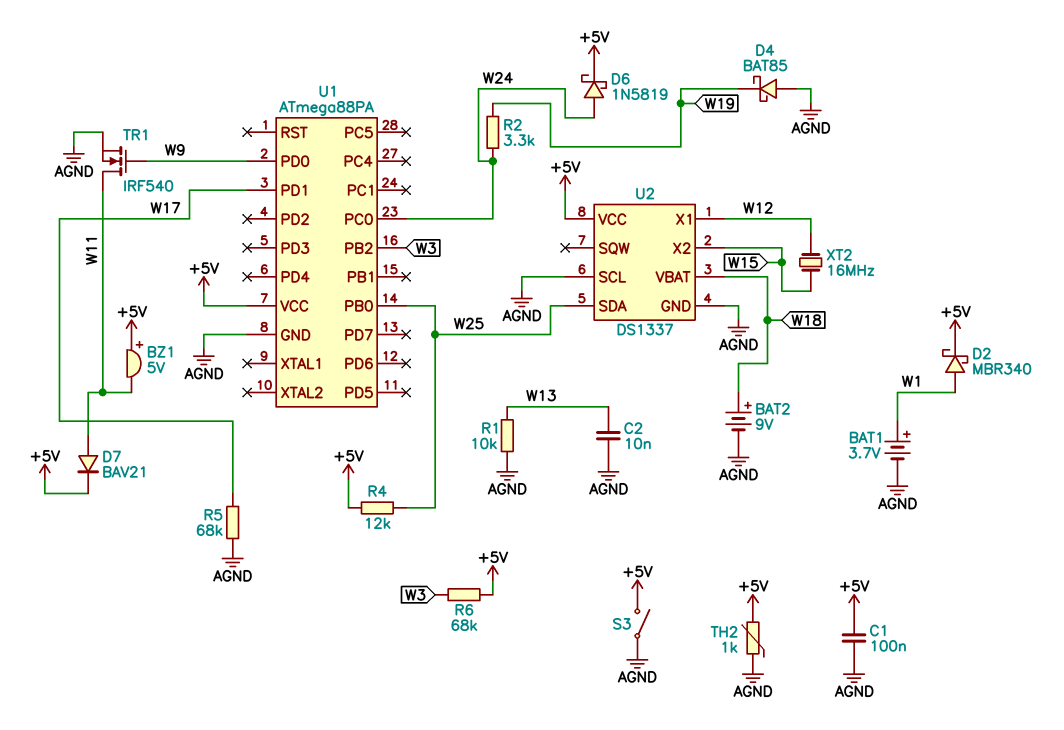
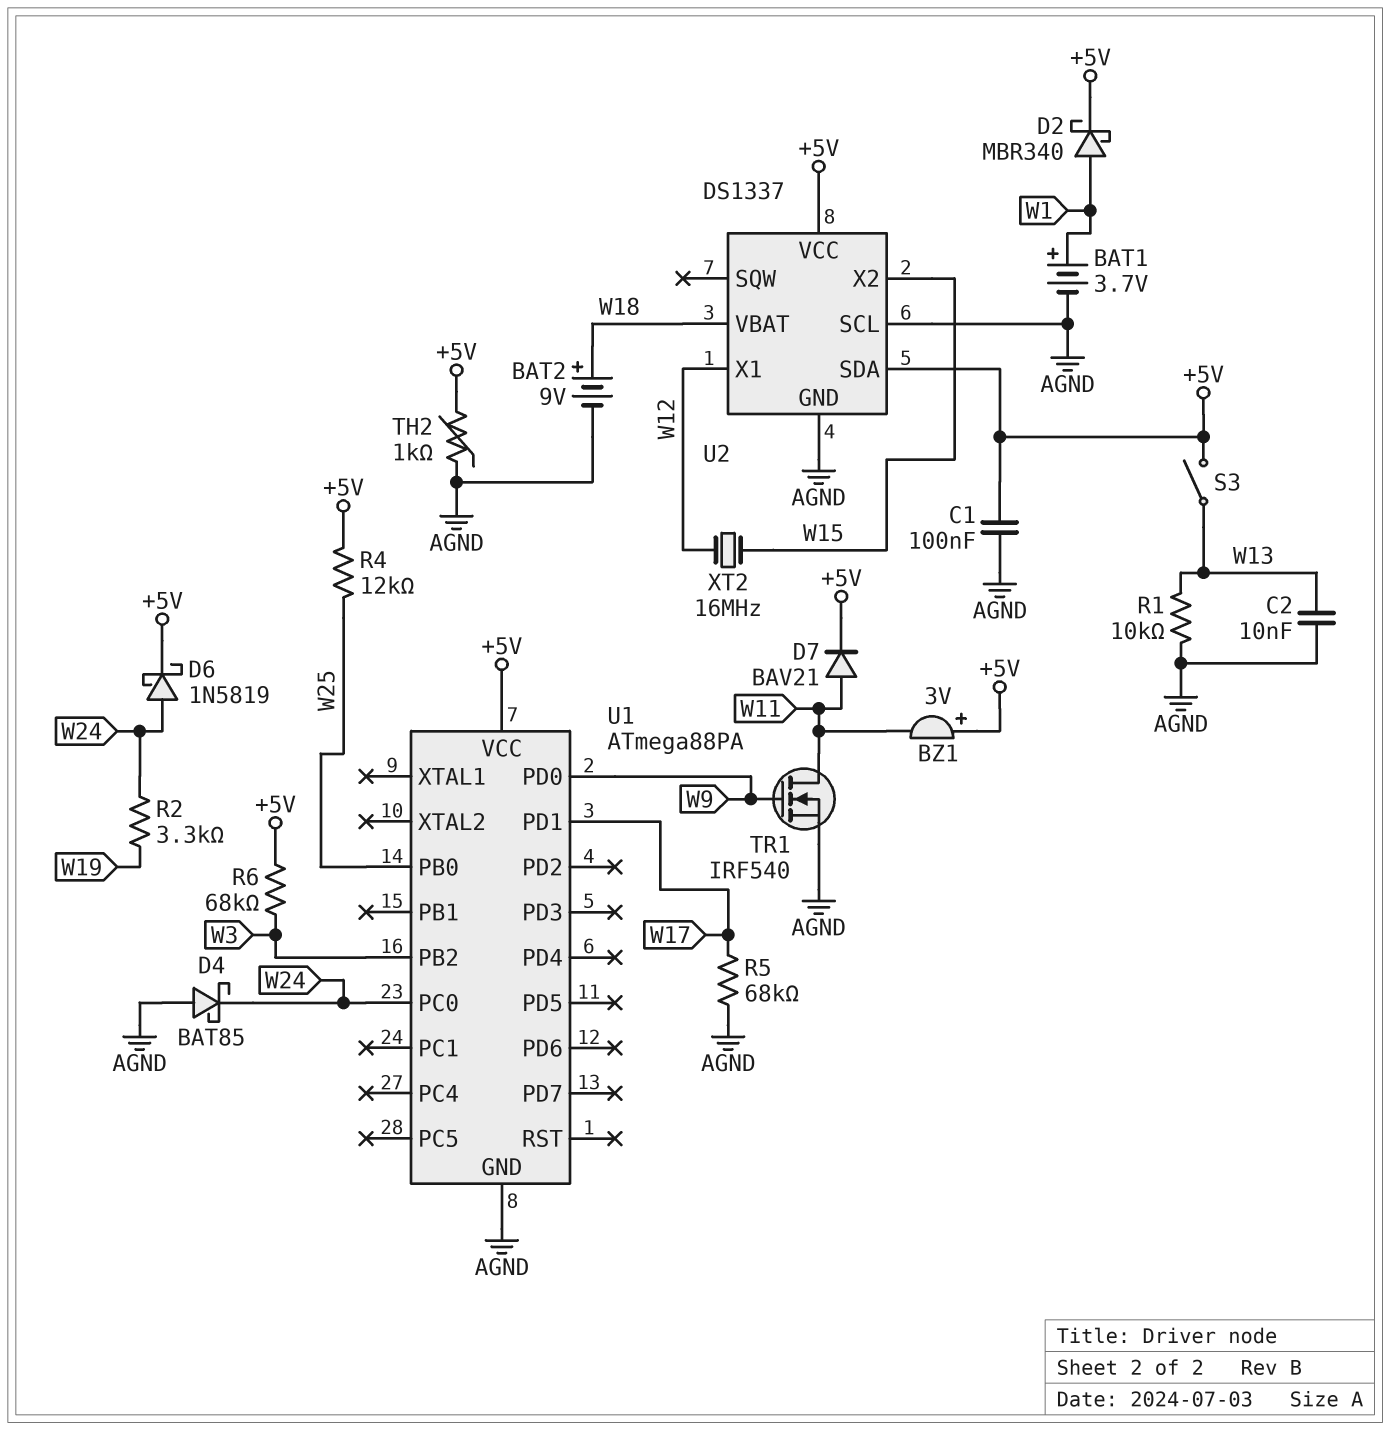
BZ1: buzzer 5V (plus +5V, minus W11) -> buzzer 3V (plus +5V, minus W11)
D4: schottky BAT85 (A AGND, K W19) -> schottky BAT85 (A AGND, K W24)
S3: switch (+5V, AGND) -> switch (+5V, W13)
U2 pin SDA: W25 -> +5V

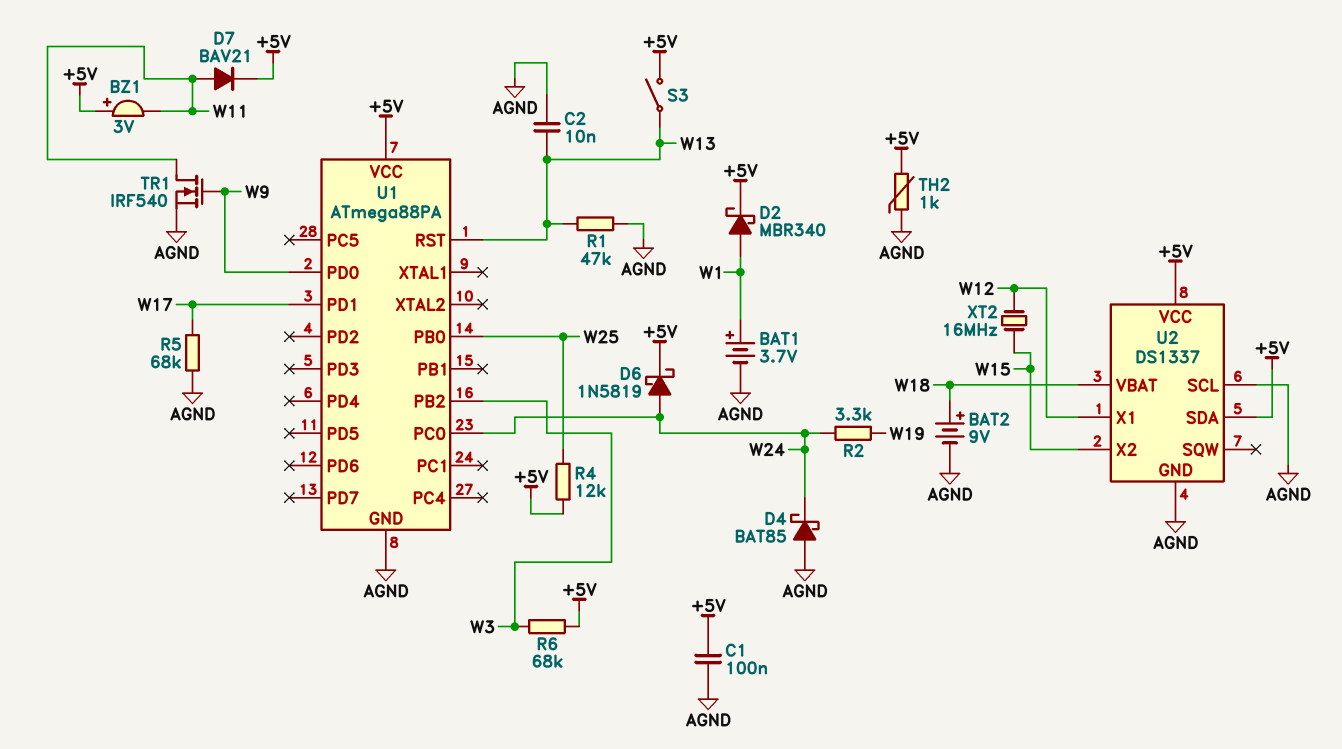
R1: 10k (AGND, W13) -> 47k (AGND, W13)
U1 pin RST: none -> W13

